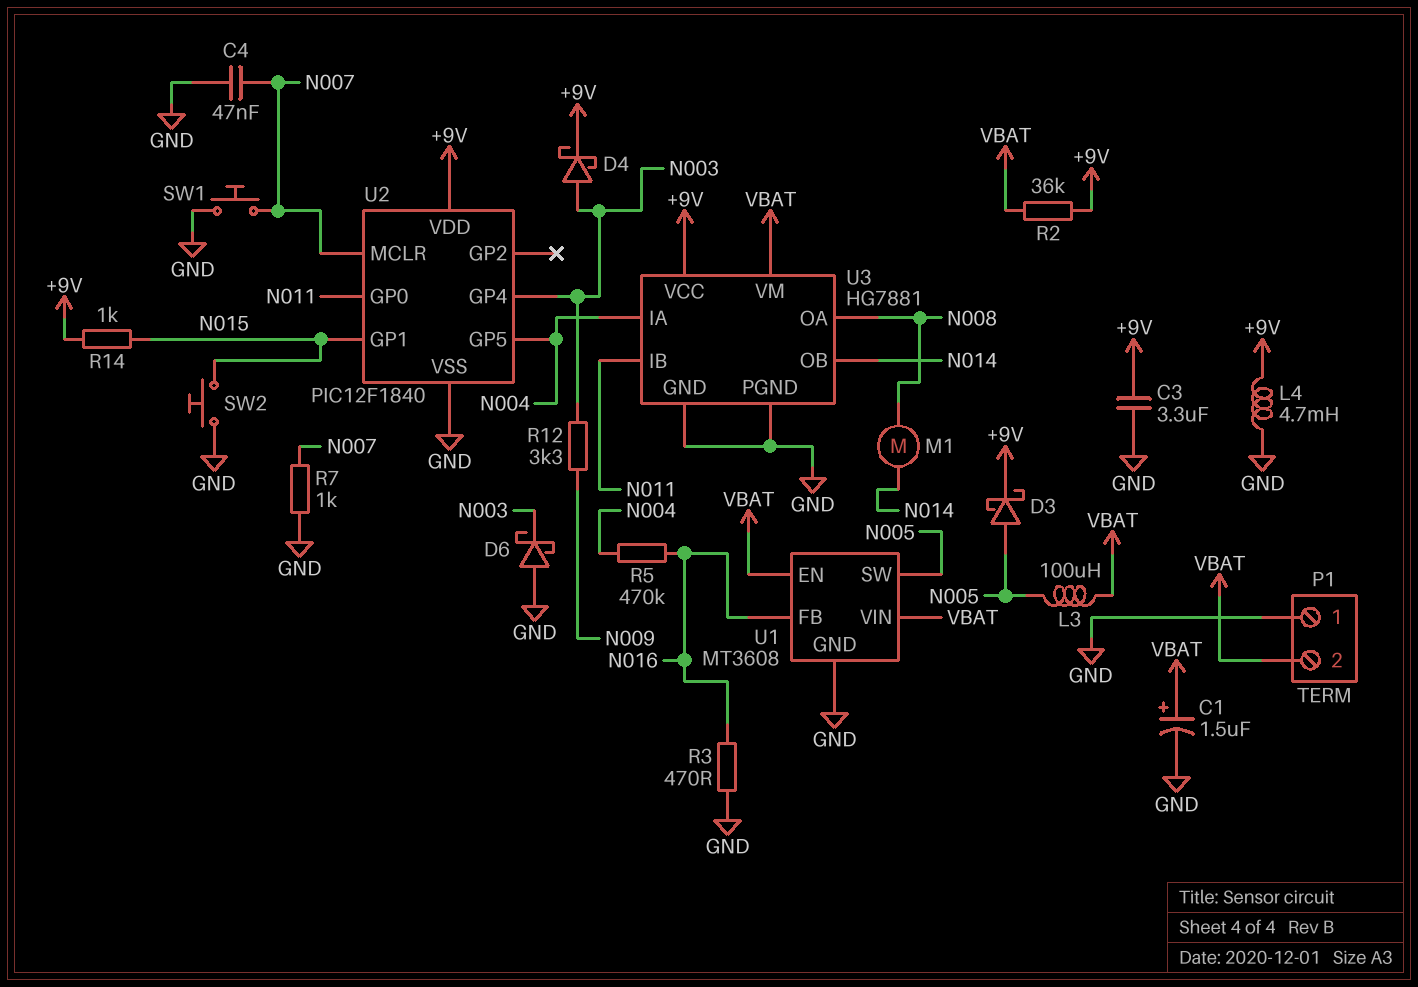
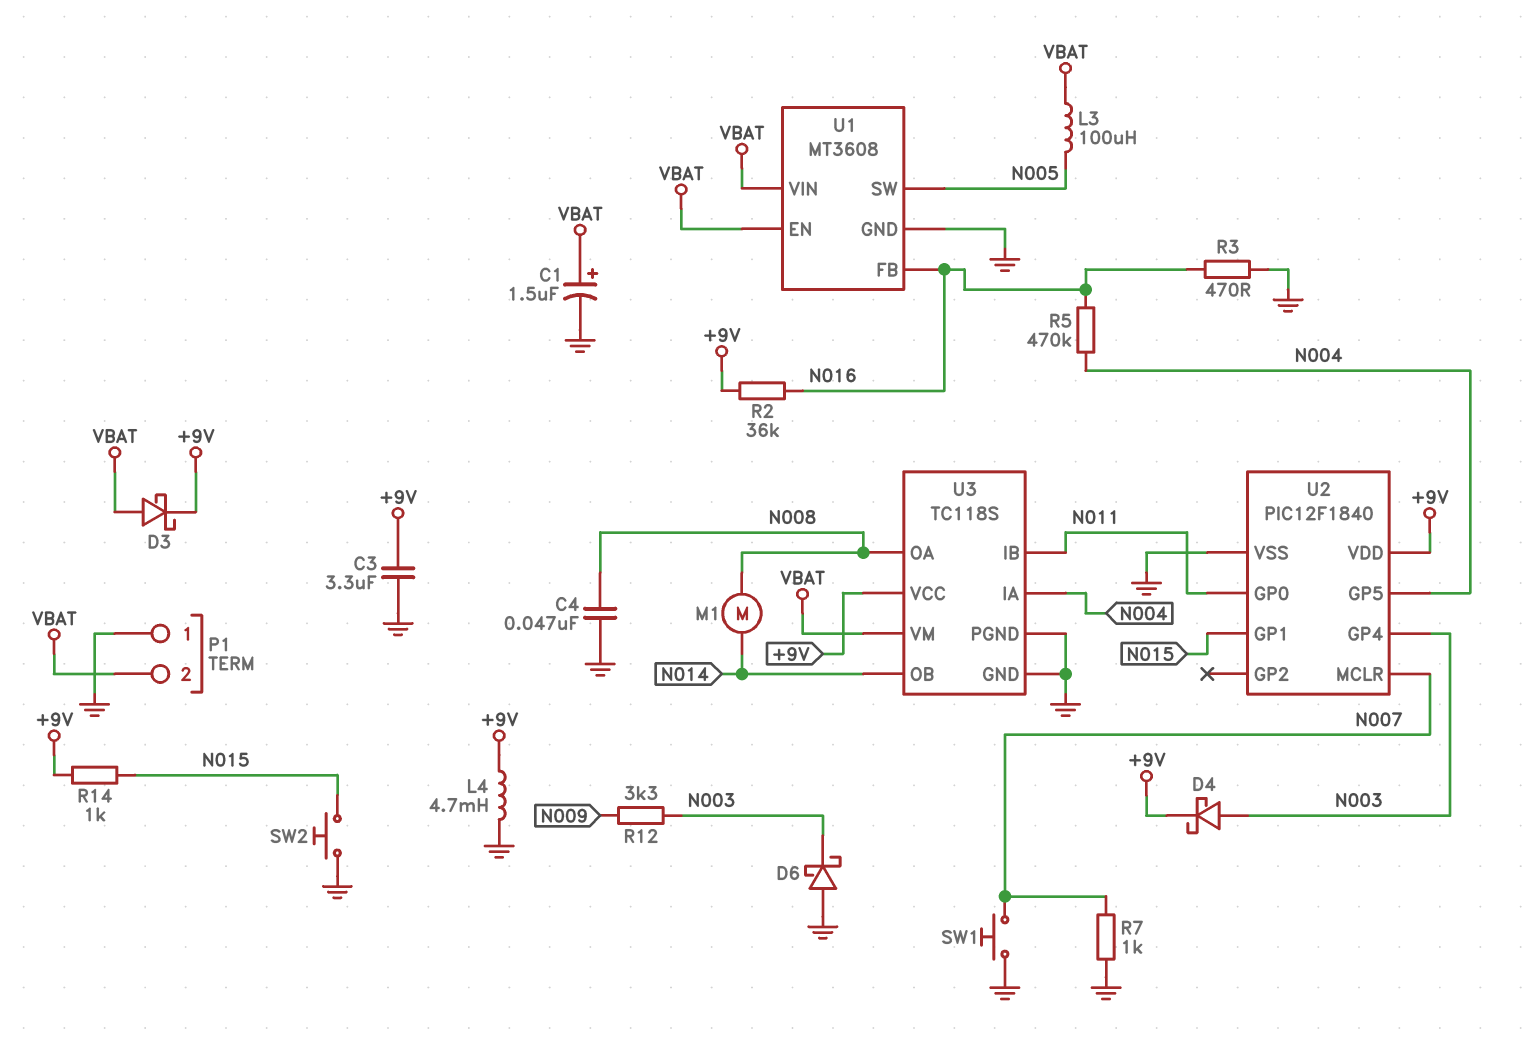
C4: 47nF (GND, N007) -> 47nF (GND, N008)
D3: schottky (A N005, K +9V) -> schottky (A VBAT, K +9V)
R2: 36k (+9V, VBAT) -> 36k (+9V, N016)
U3: HG7881 -> TC118S

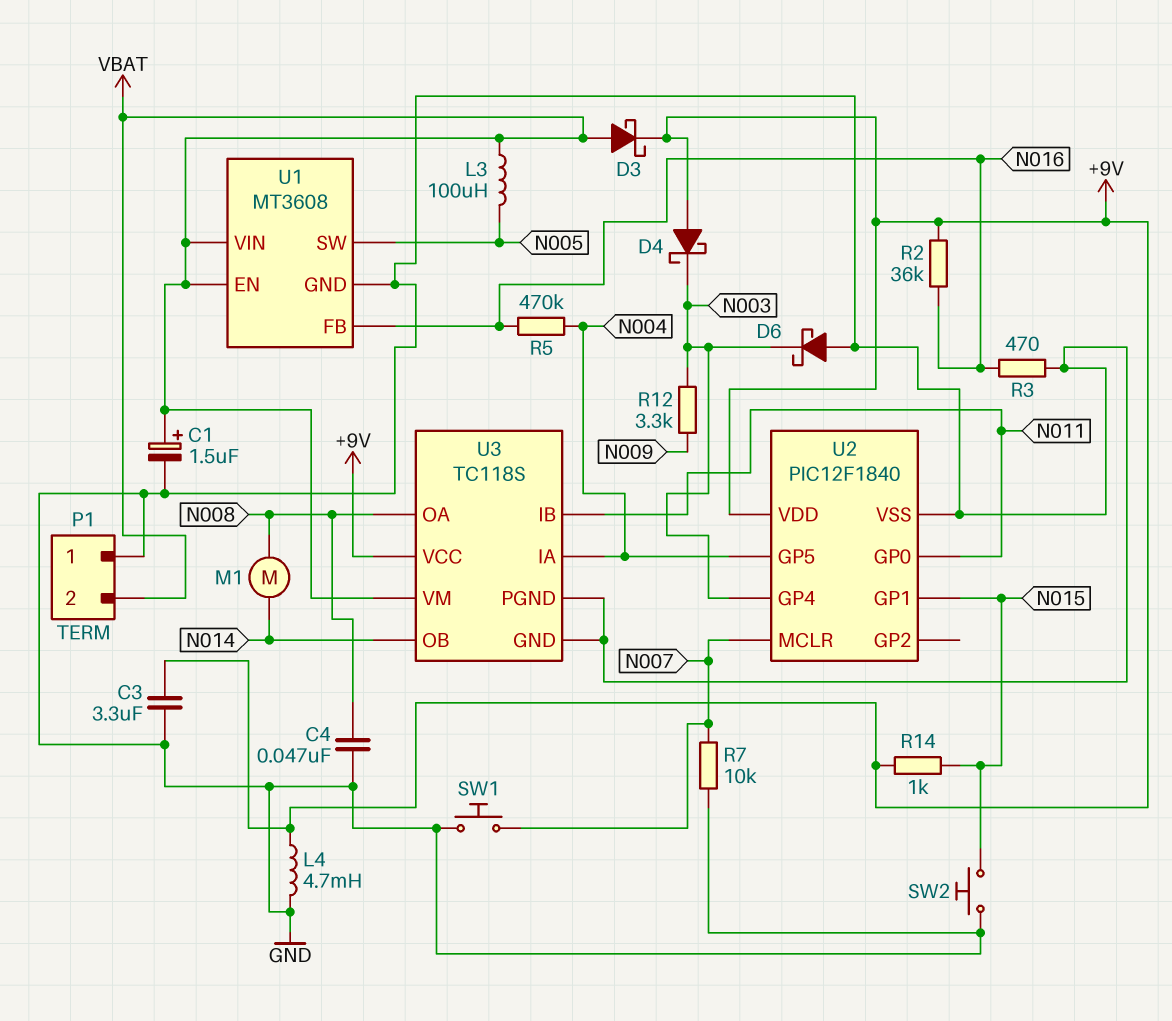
D4: schottky (A N003, K +9V) -> schottky (A +9V, K N003)
R7: 1k (GND, N007) -> 10k (GND, N007)

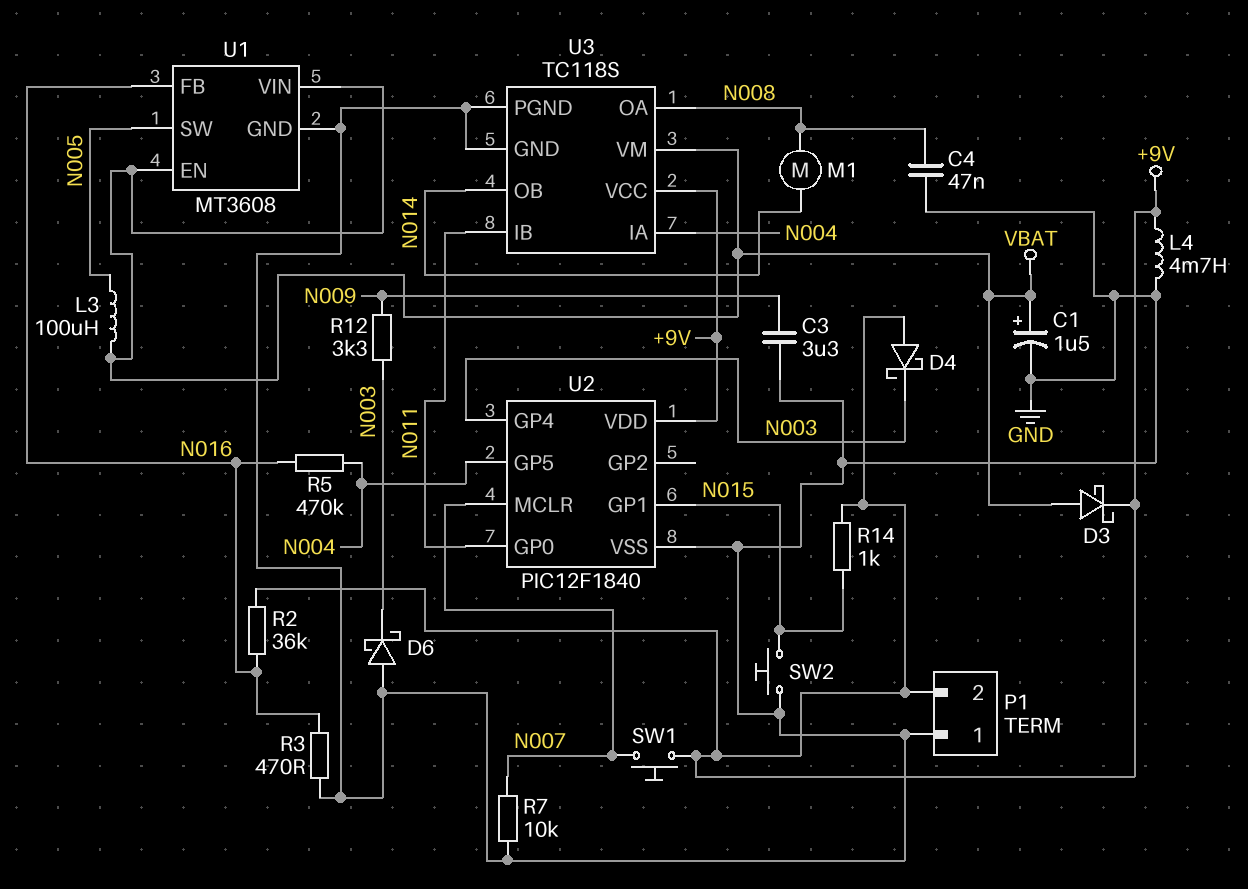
C3: 3.3uF (+9V, GND) -> 3.3uF (GND, N009)
P1 pin 2: VBAT -> +9V
SW1: button (GND, N007) -> button (+9V, N007)

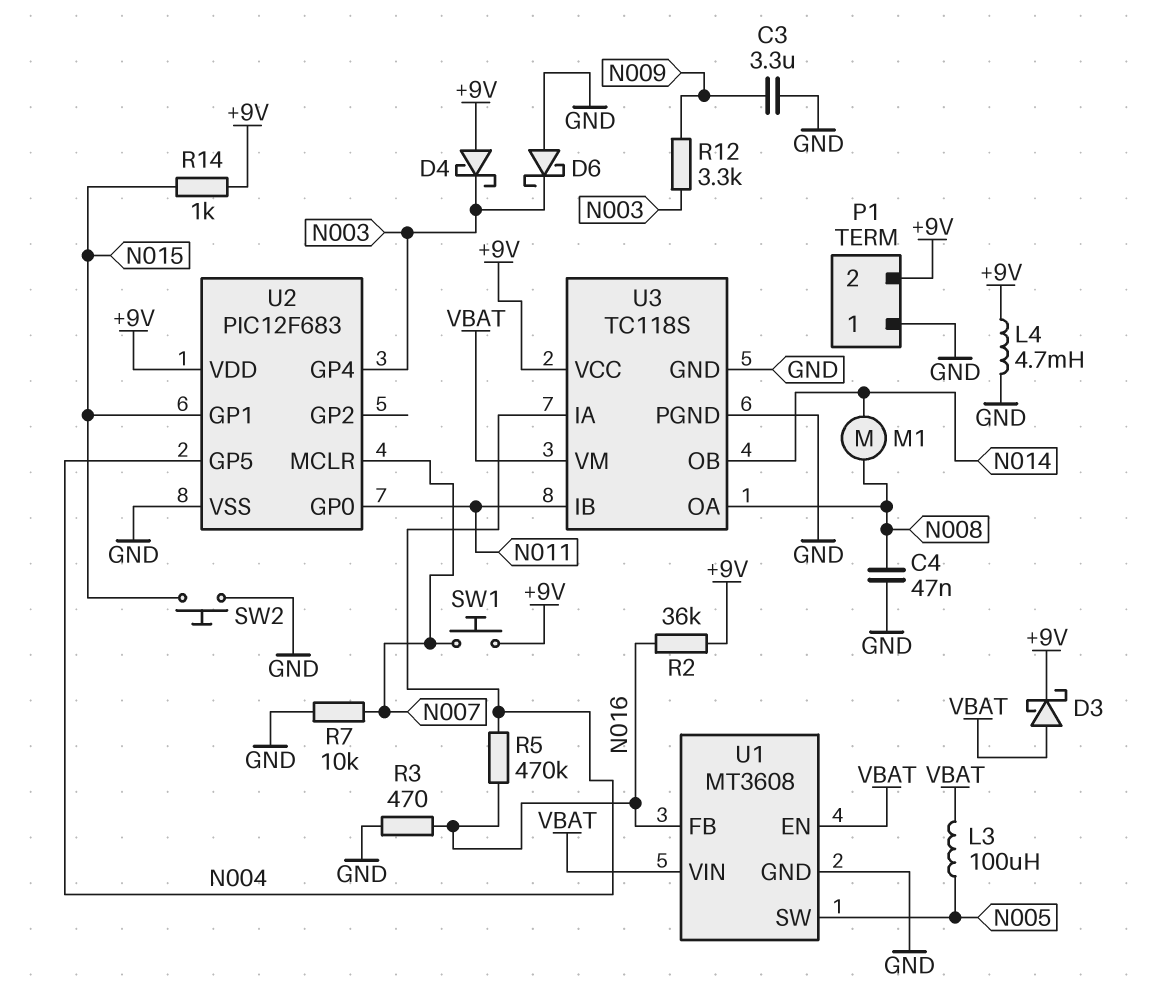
C1: 1.5uF (plus VBAT, minus GND) -> none
U2: PIC12F1840 -> PIC12F683

